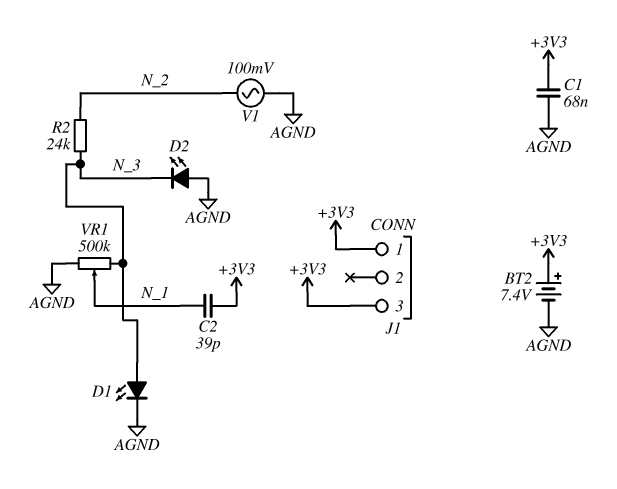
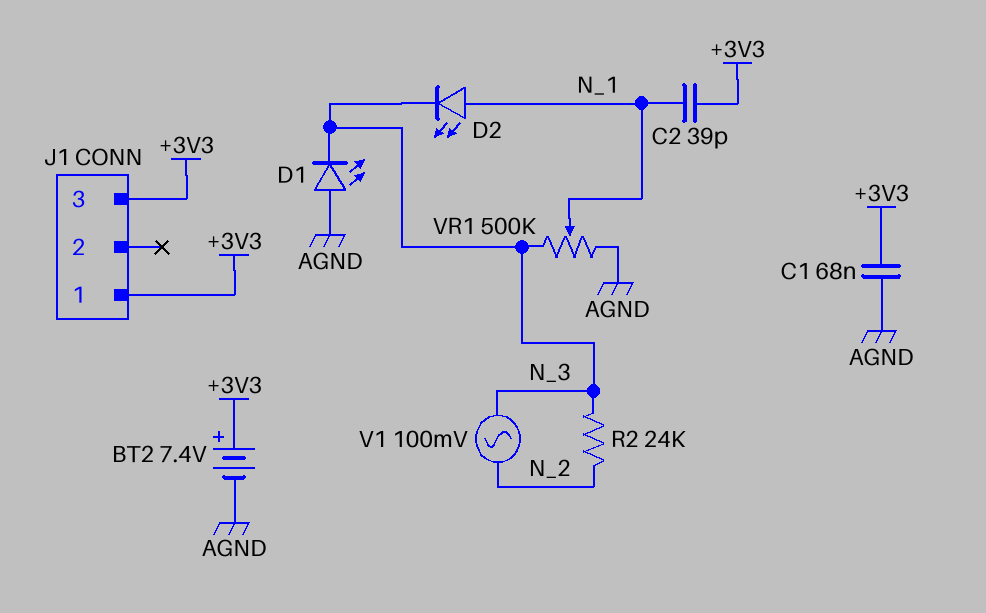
D1: LED (A N_3, K AGND) -> LED (A AGND, K N_3)
D2: LED (A AGND, K N_3) -> LED (A N_1, K N_3)
V1: AC 100mV (AGND, N_2) -> AC 100mV (N_2, N_3)

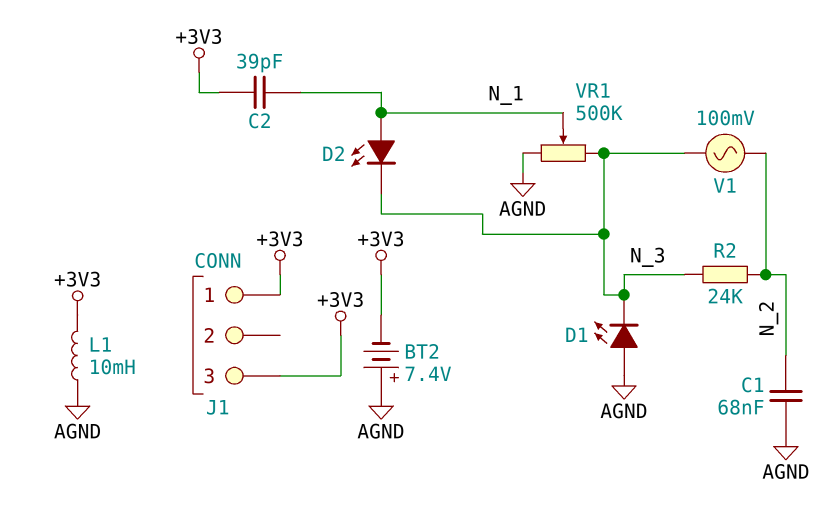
BT2: 7.4V (plus +3V3, minus AGND) -> 7.4V (plus AGND, minus +3V3)
C1: 68nF (+3V3, AGND) -> 68nF (AGND, N_2)
L1: none -> 10mH (+3V3, AGND)

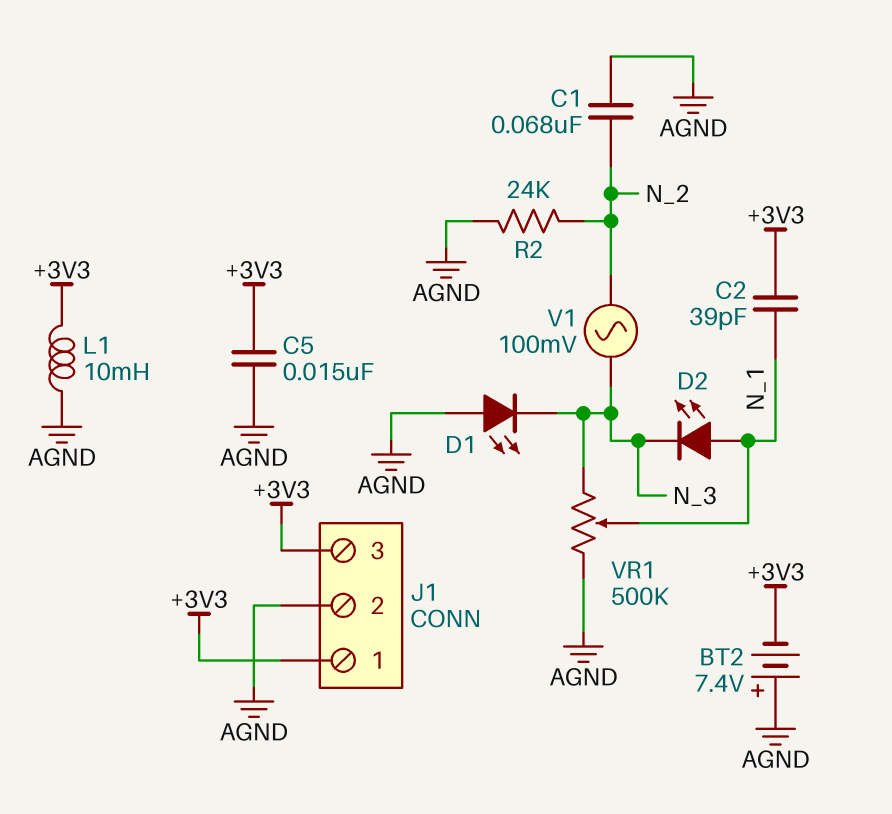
C5: none -> 15nF (+3V3, AGND)
J1 pin 2: none -> AGND
R2: 24k (N_2, N_3) -> 24k (AGND, N_2)

